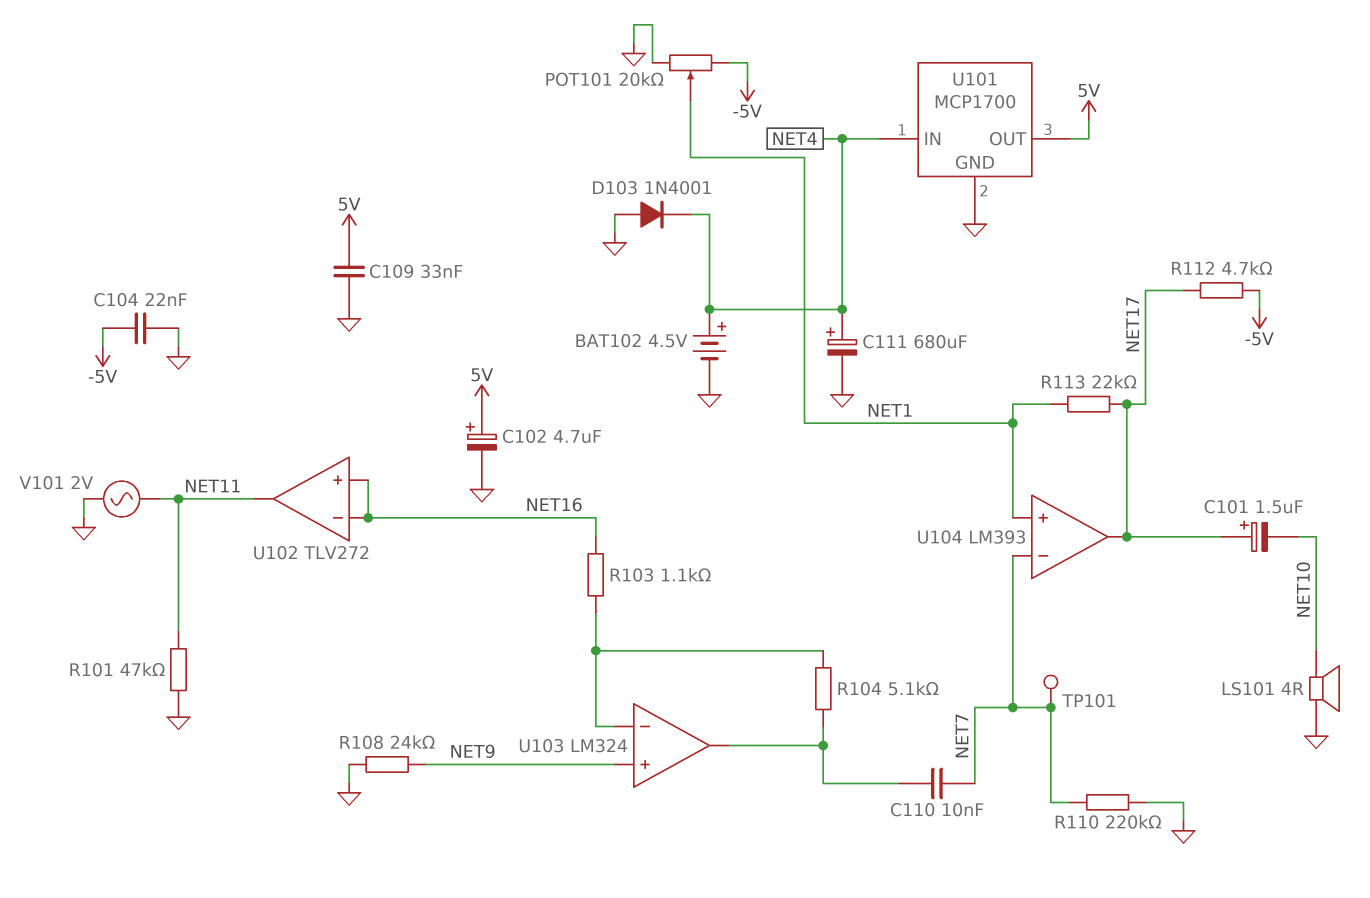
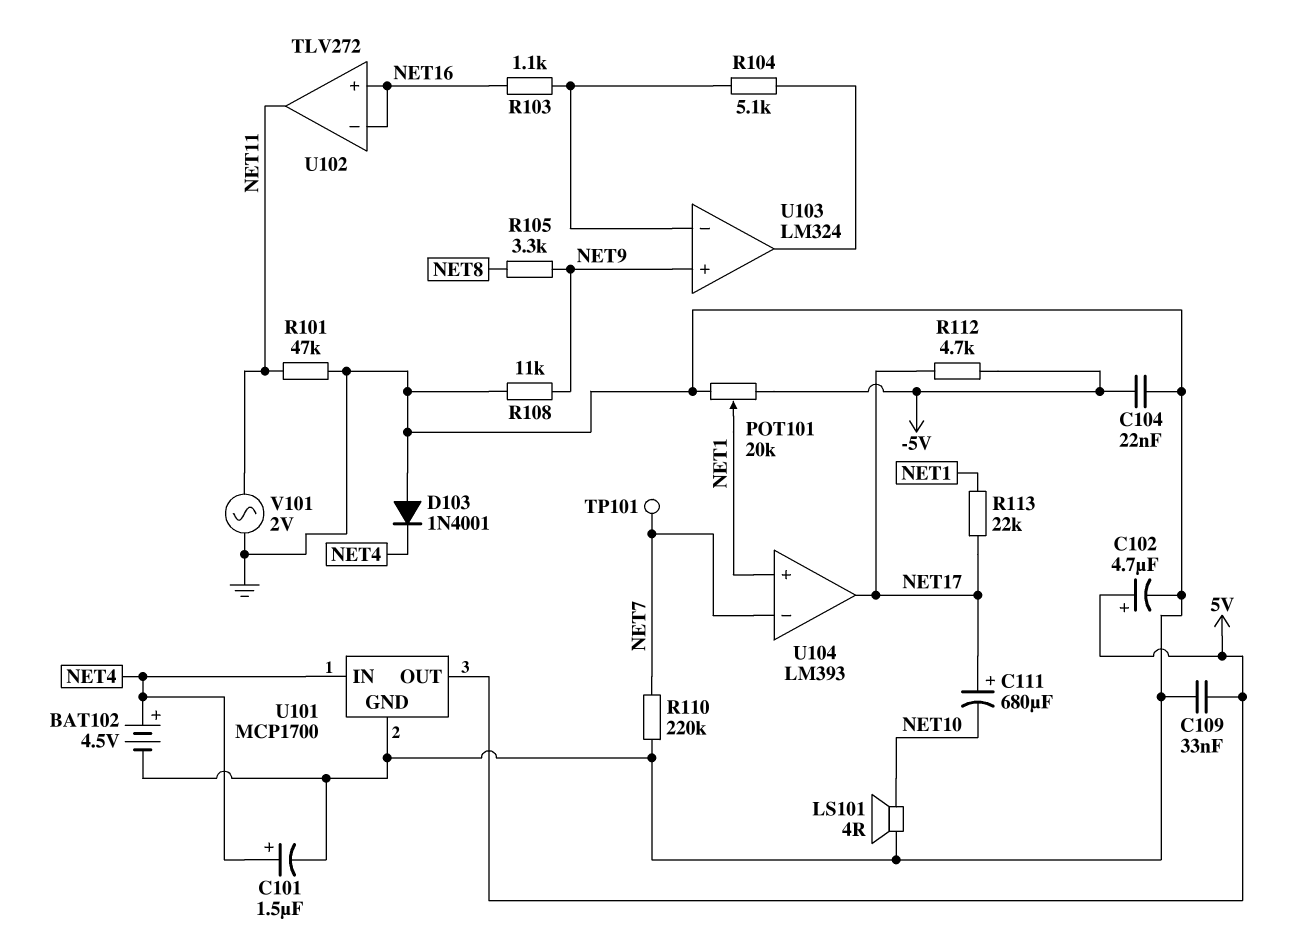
C101: 1.5uF (plus NET17, minus NET10) -> 1.5uF (plus NET4, minus GND)
C110: 10nF (NET7, U103/out) -> none
C111: 680uF (plus NET4, minus GND) -> 680uF (plus NET17, minus NET10)
R105: none -> 3.3k (NET8, NET9)
R108: 24k (GND, NET9) -> 11k (GND, NET9)

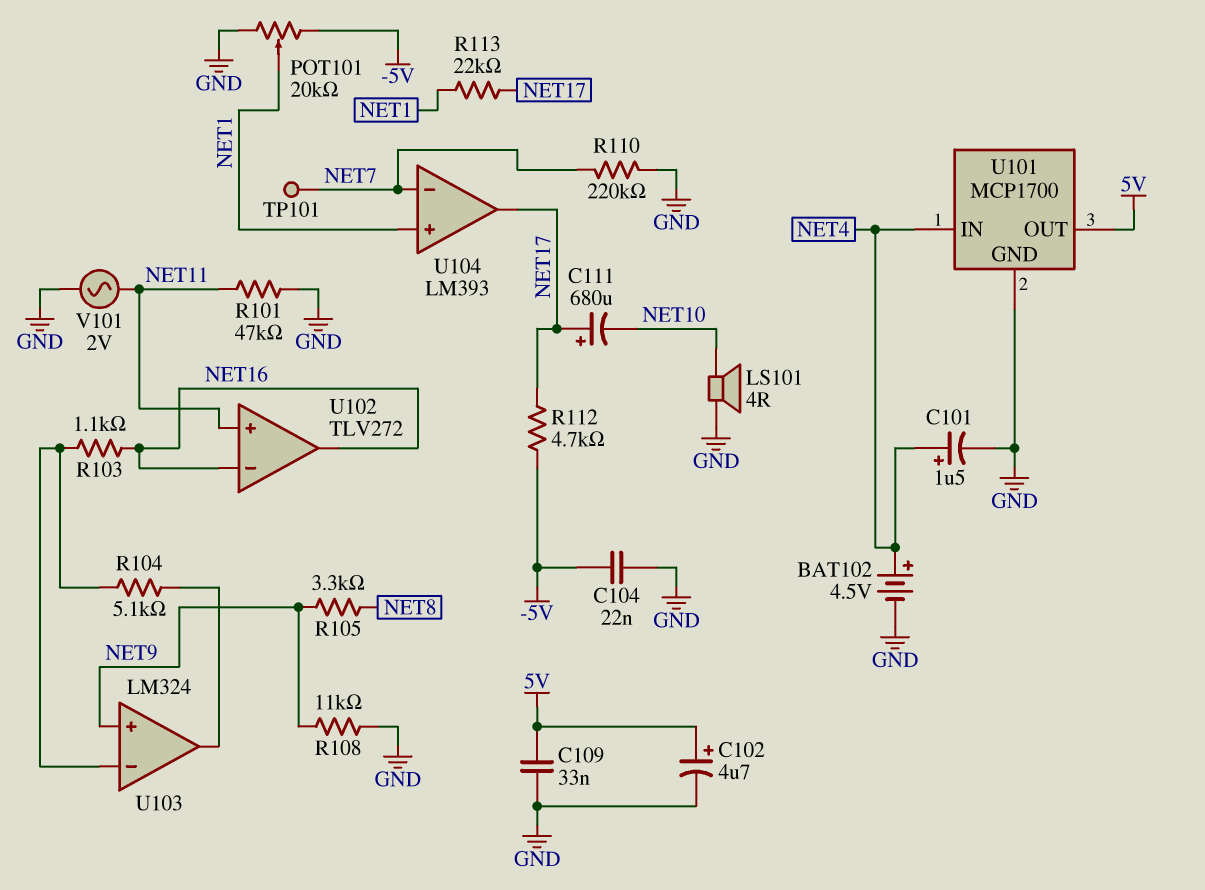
D103: diode 1N4001 (A GND, K NET4) -> none
U102 pin in+: NET16 -> NET11
U102 pin out: NET11 -> NET16

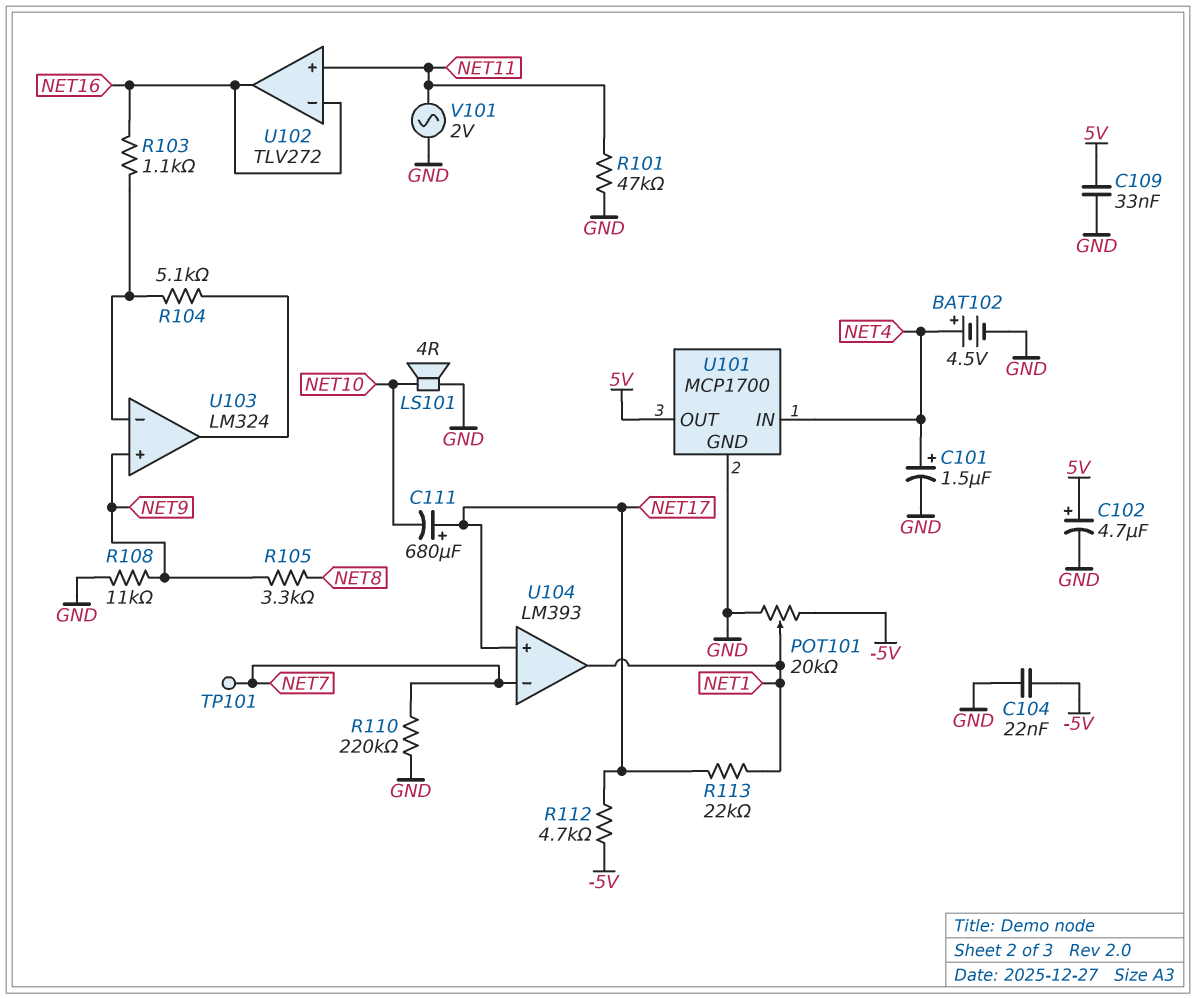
U104 pin in+: NET1 -> NET17
U104 pin out: NET17 -> NET1

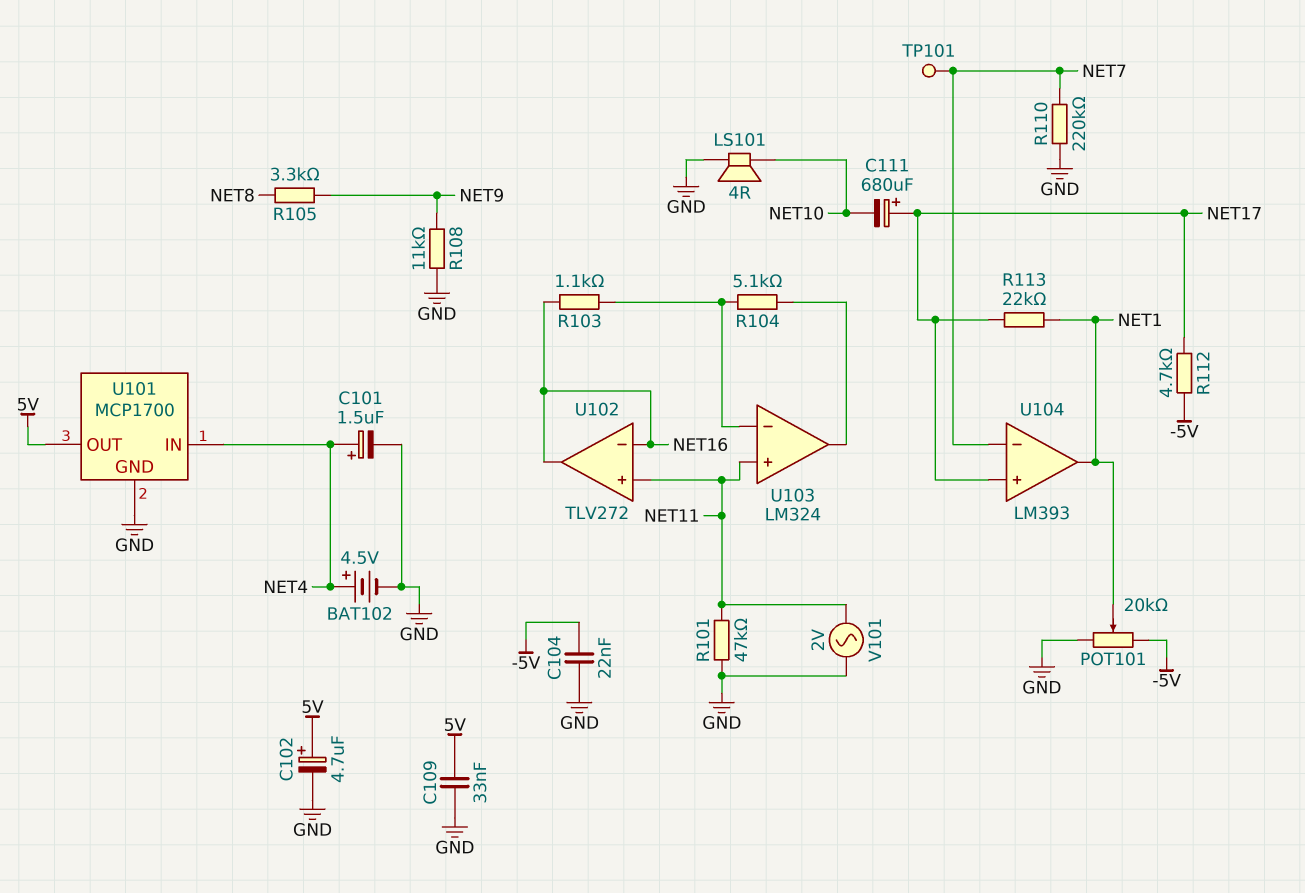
U103 pin in+: NET9 -> NET11

